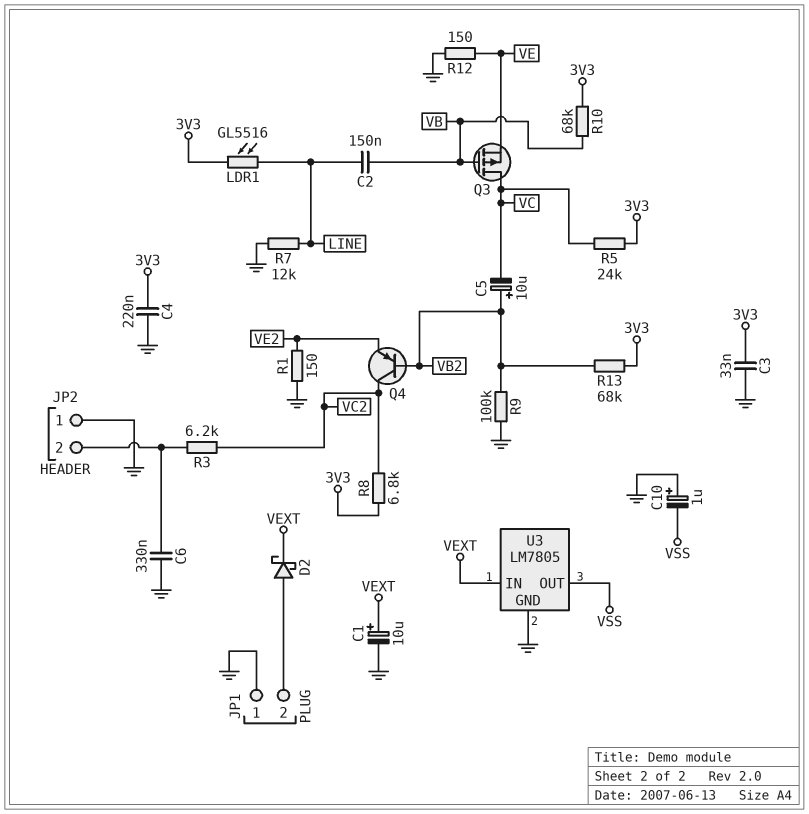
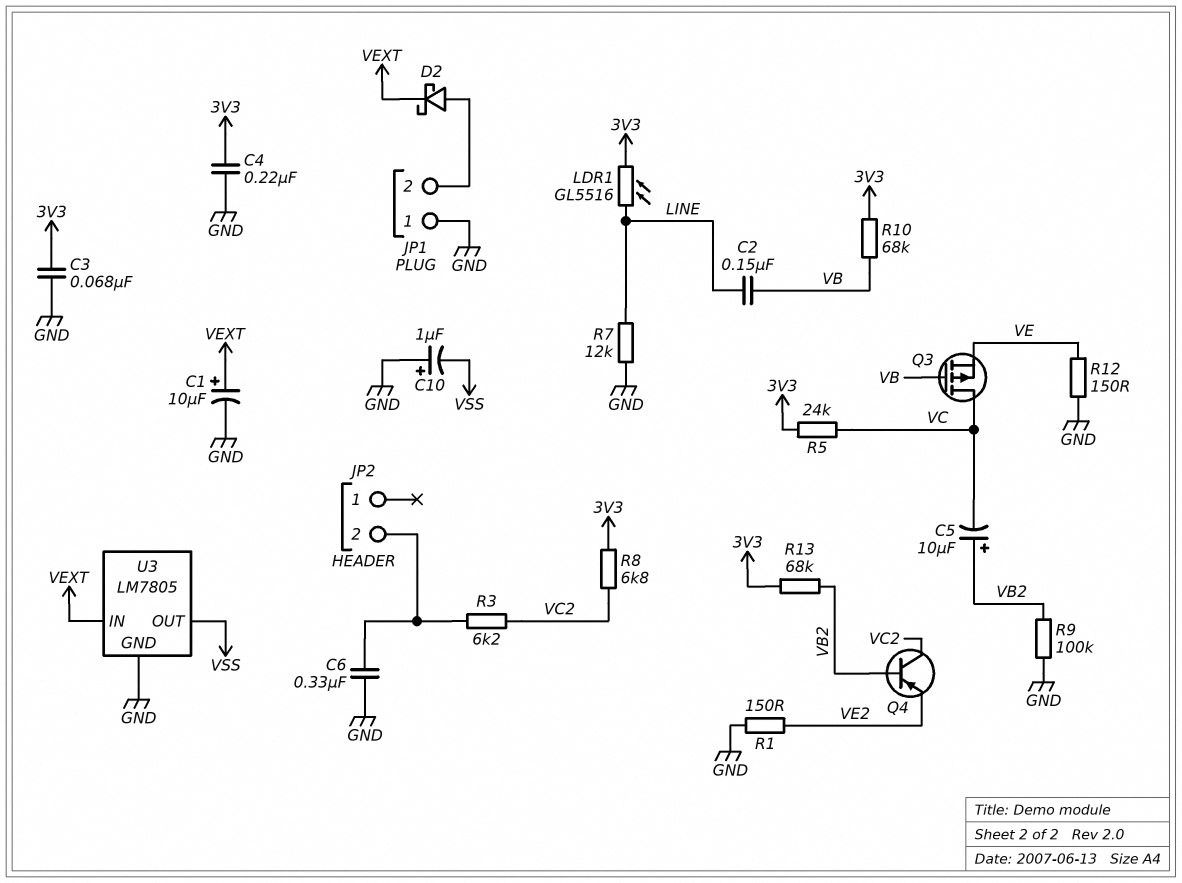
C3: 33nF (3V3, GND) -> 68nF (3V3, GND)
JP2 pin 1: GND -> none

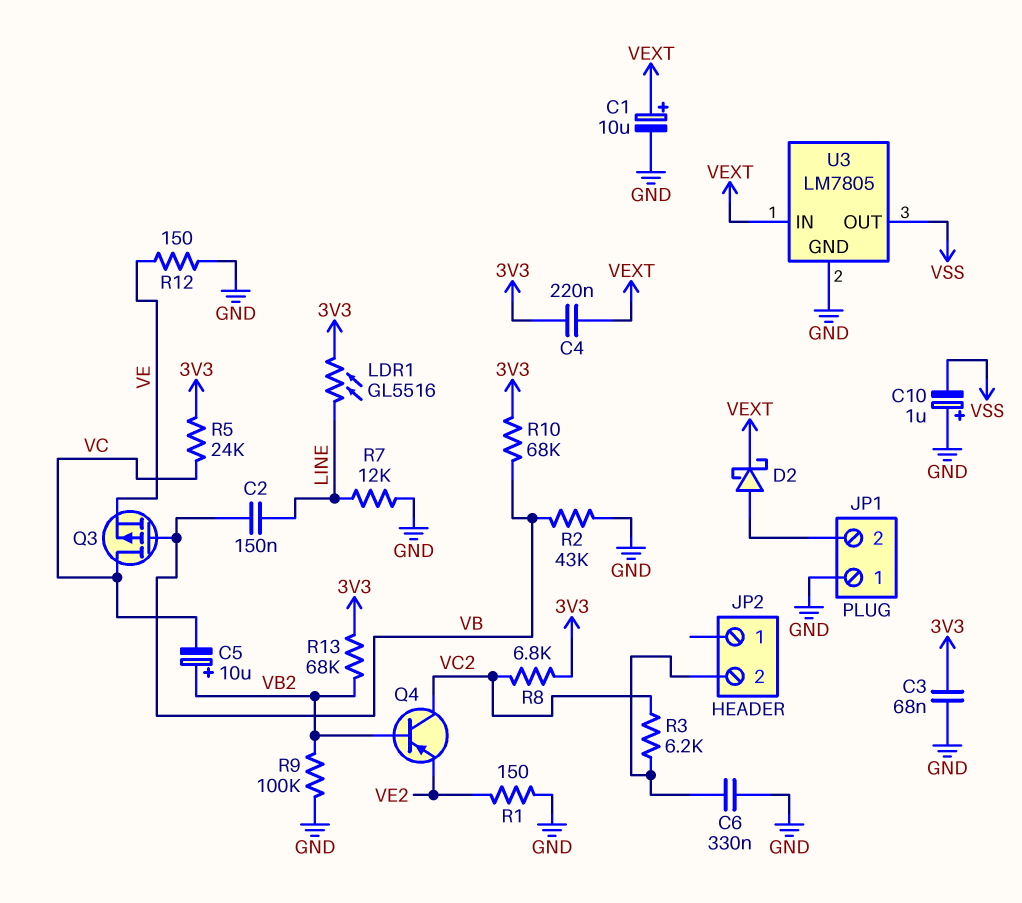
C4: 220nF (3V3, GND) -> 220nF (3V3, VEXT)
R2: none -> 43k (GND, VB)

